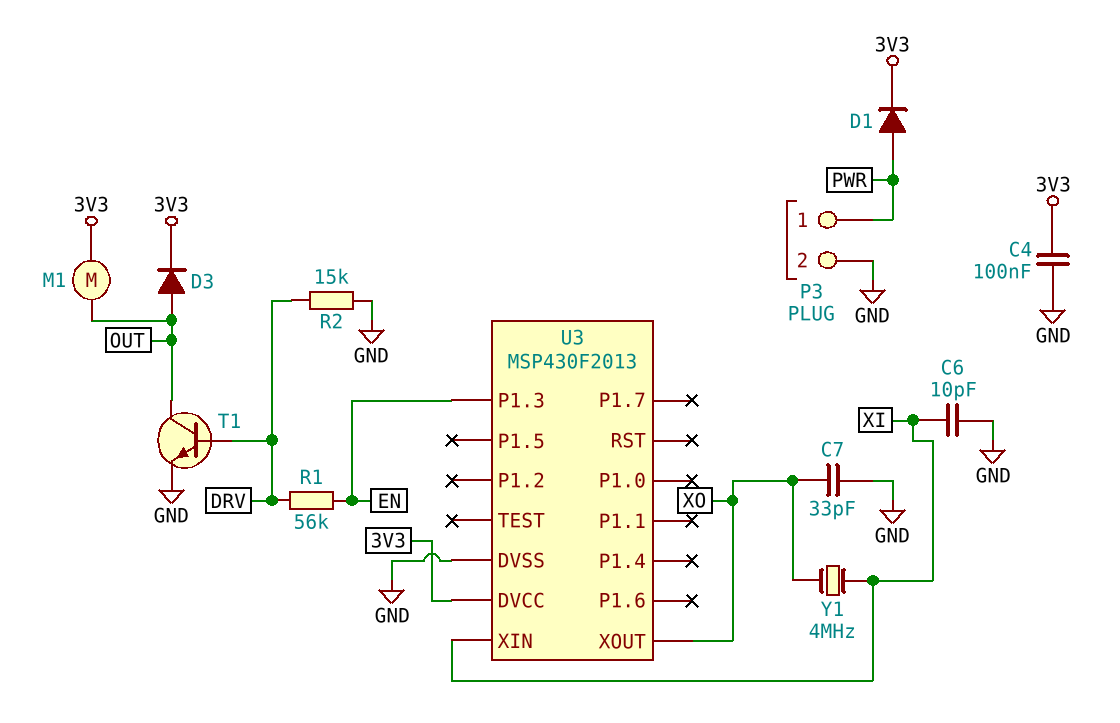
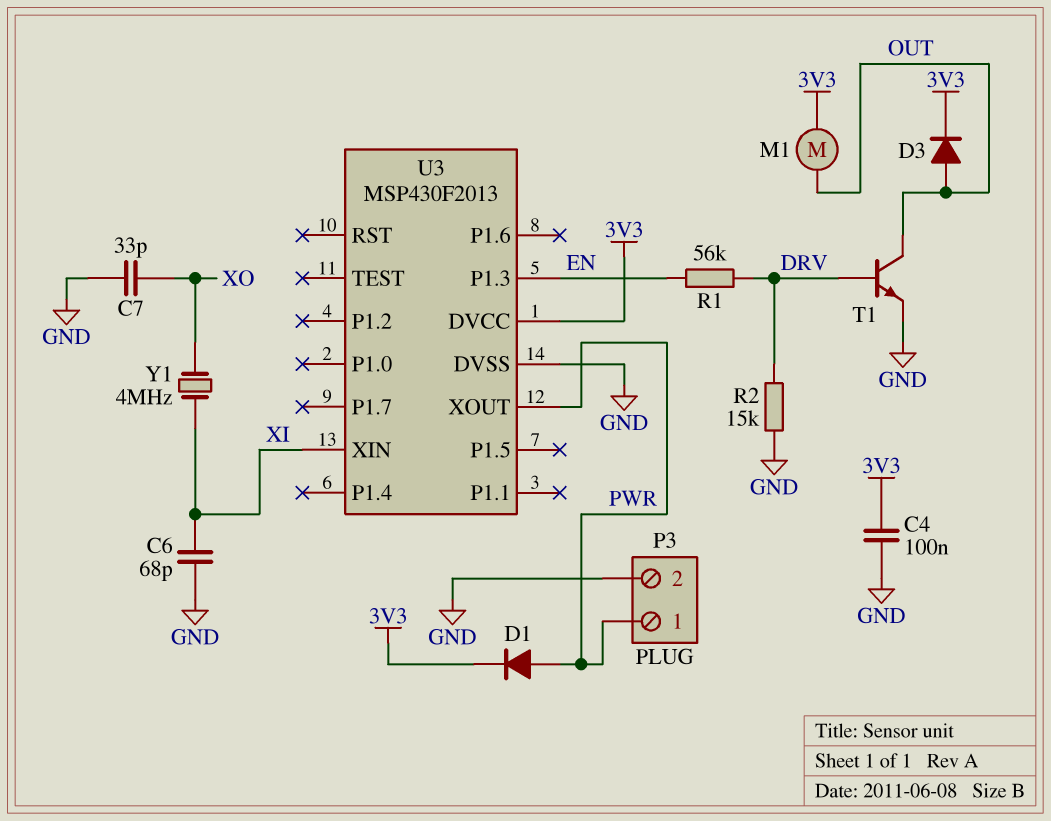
C6: 10pF (GND, XI) -> 68pF (GND, XI)
U3 pin XOUT: XO -> PWR

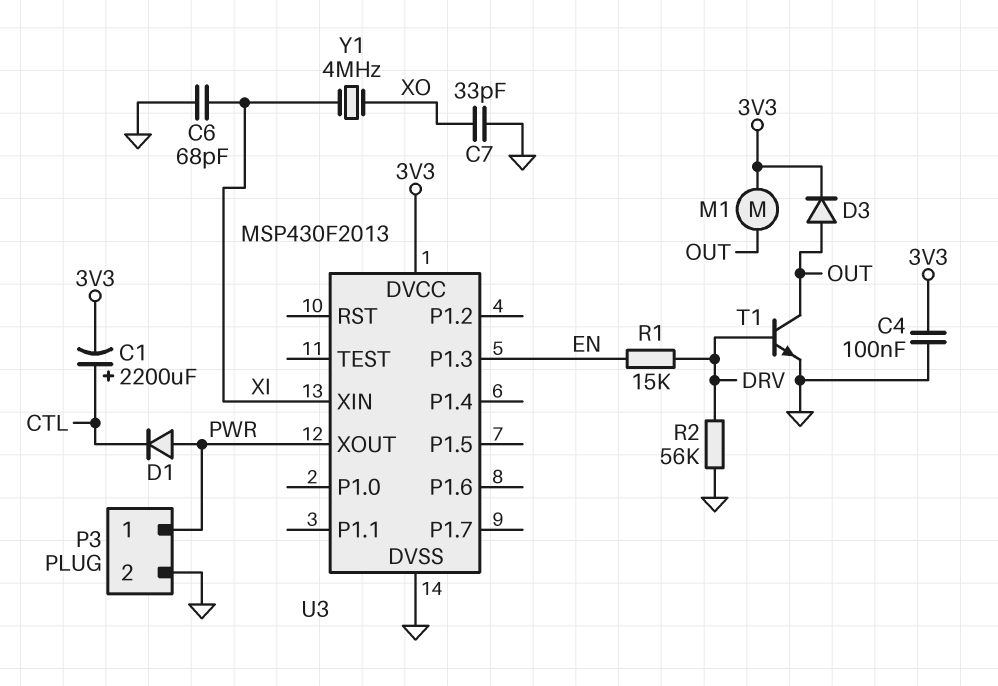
C1: none -> 2200uF (plus CTL, minus 3V3)
D1: diode (A PWR, K 3V3) -> diode (A PWR, K CTL)
R1: 56k (DRV, EN) -> 15k (DRV, EN)
R2: 15k (DRV, GND) -> 56k (DRV, GND)

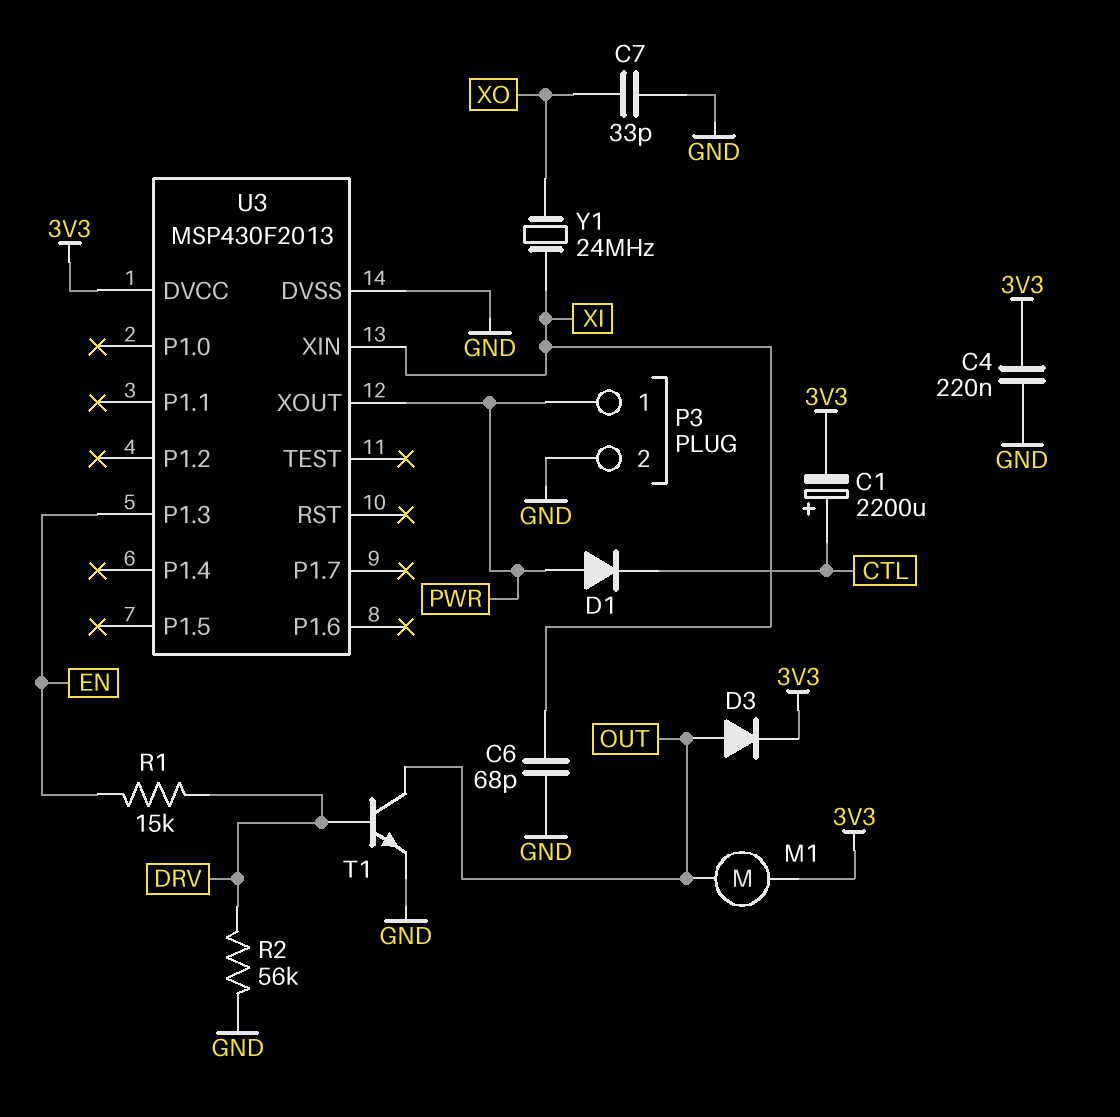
C4: 100nF (3V3, GND) -> 220nF (3V3, GND)
Y1: 4MHz (XI, XO) -> 24MHz (XI, XO)

